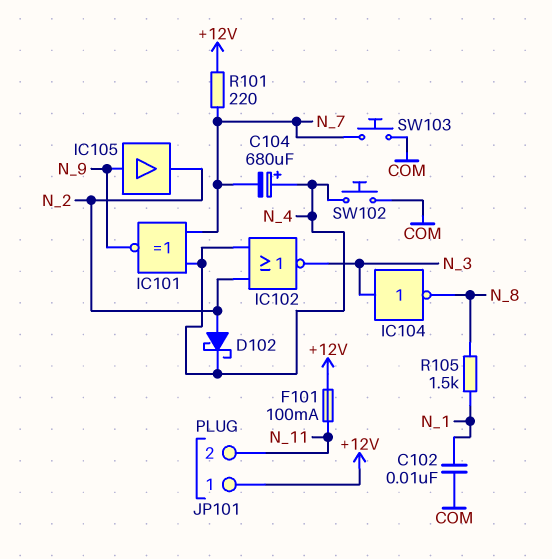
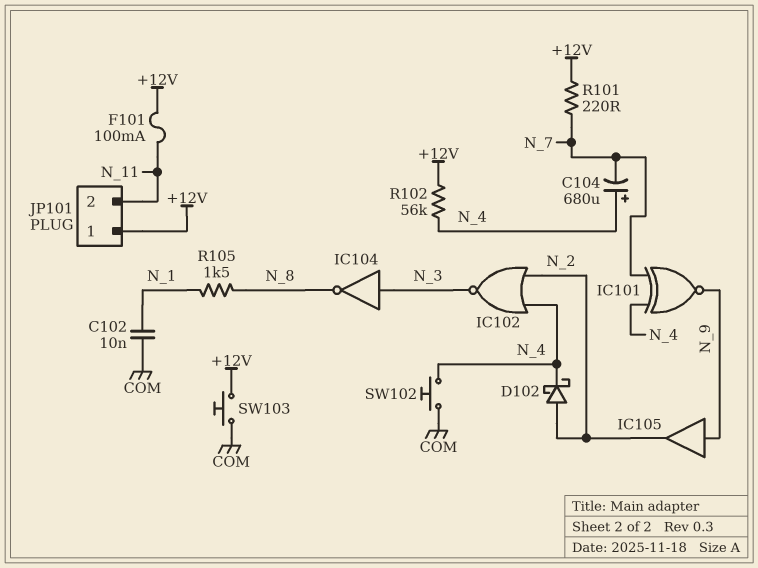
R102: none -> 56k (+12V, N_4)
SW103: button (COM, N_7) -> button (+12V, COM)

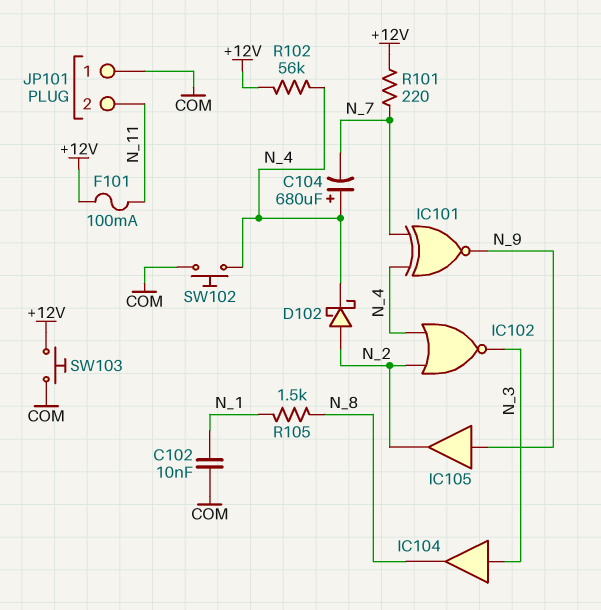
IC104: NOT (in N_3, out N_8) -> buffer (in N_3, out N_8)
JP101 pin 1: +12V -> COM

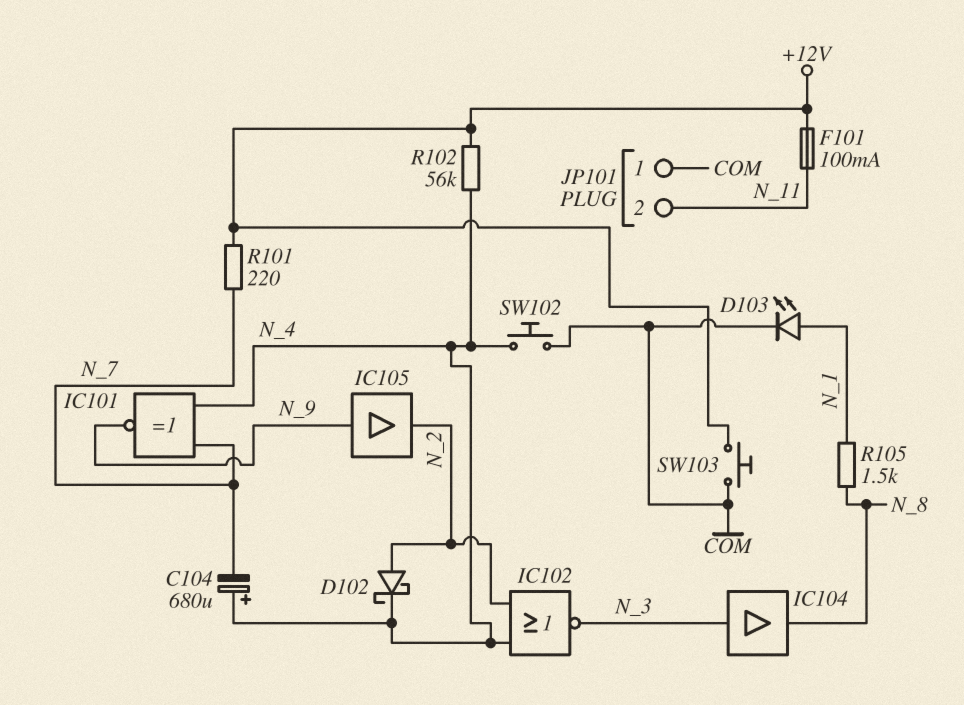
C102: 10nF (COM, N_1) -> none
D103: none -> LED (A N_1, K COM)

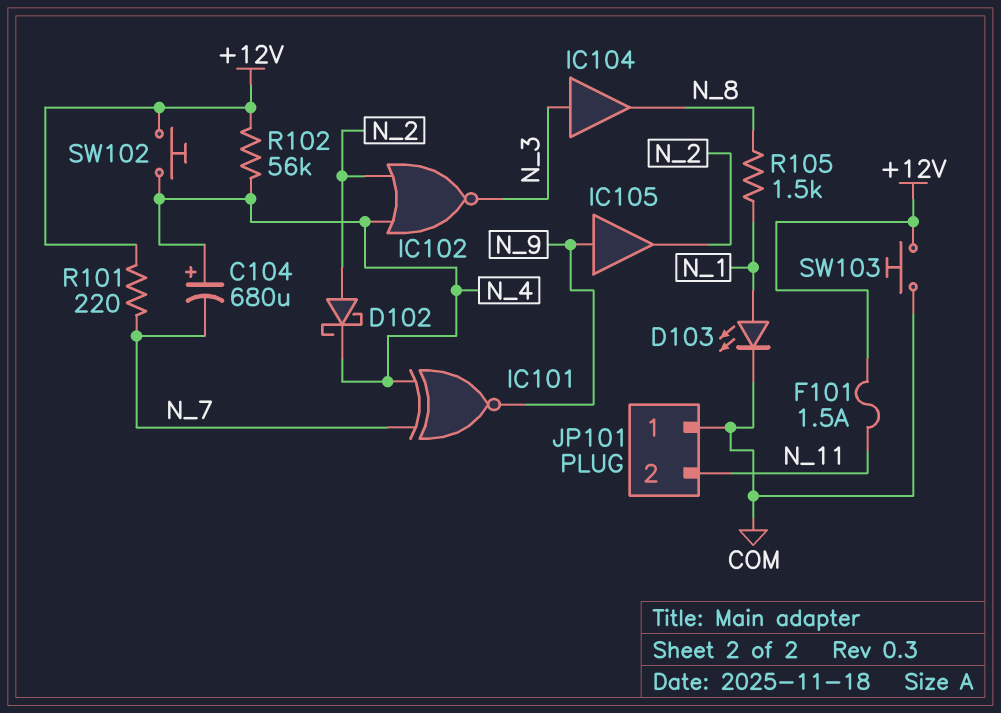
F101: 100mA (+12V, N_11) -> 1.5A (+12V, N_11)
SW102: button (COM, N_4) -> button (+12V, N_4)

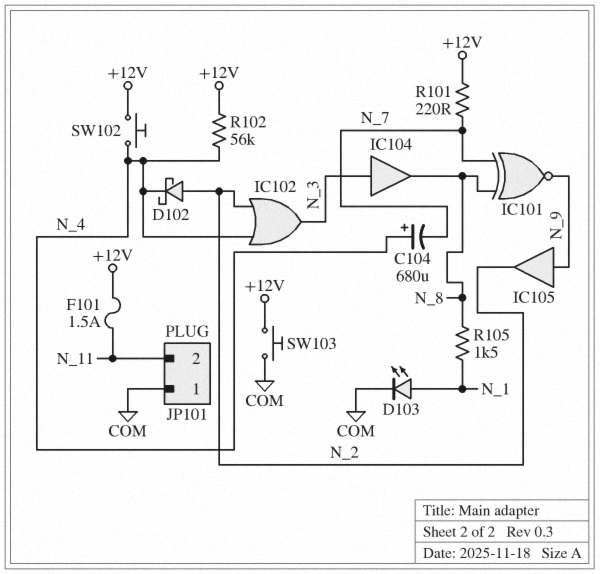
IC101: XNOR (in N_4, in N_7, out N_9) -> XNOR (in N_7, in N_8, out N_9)
IC102: NOR (in N_2, in N_4, out N_3) -> OR (in N_2, in N_4, out N_3)

